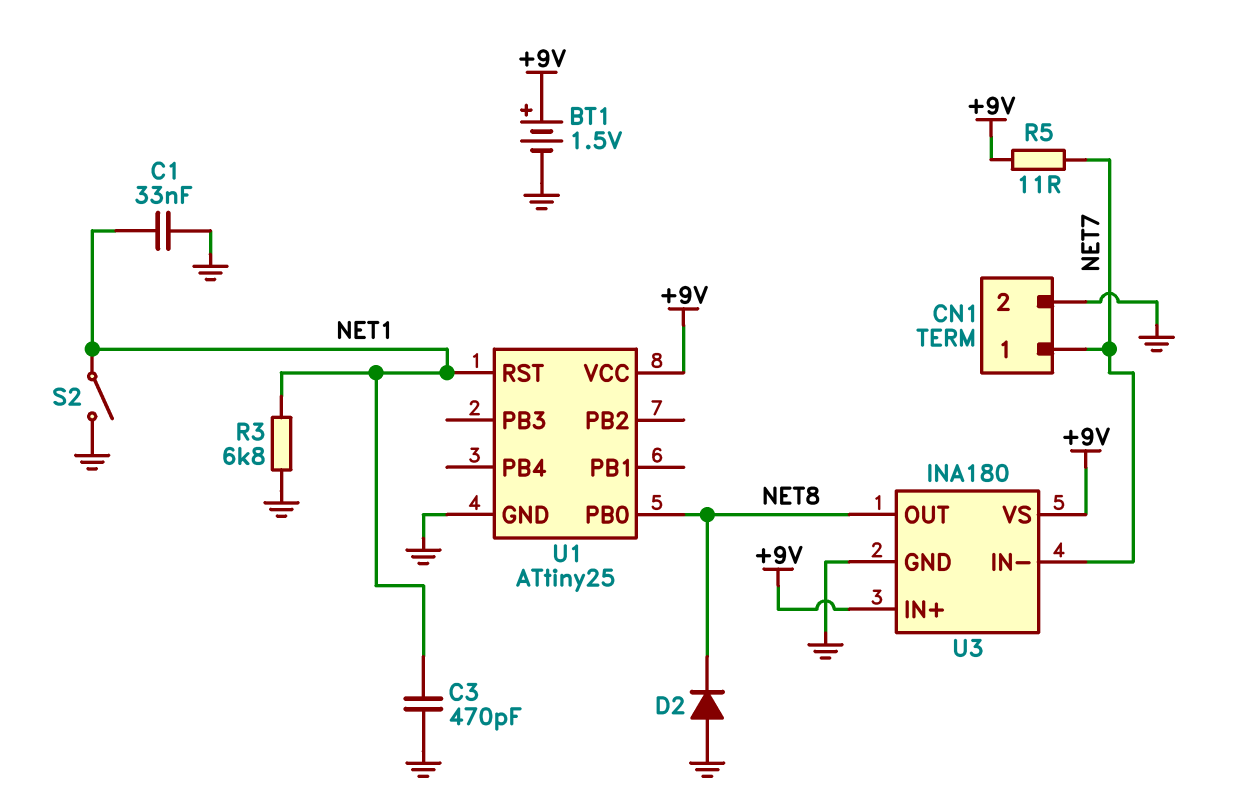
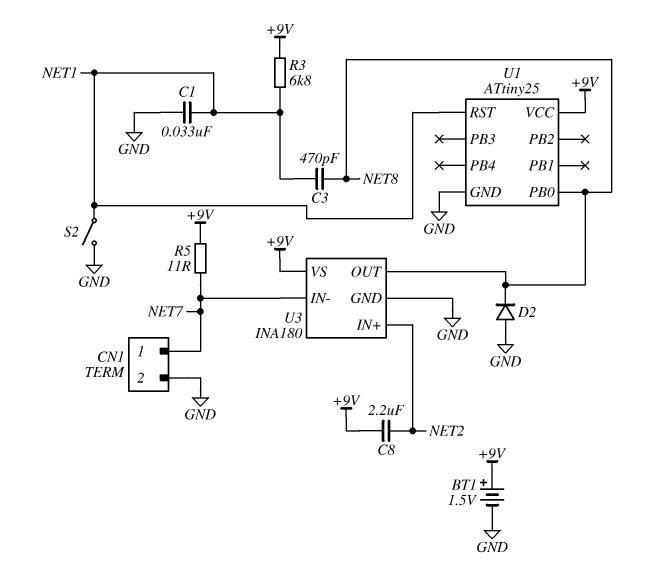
C3: 470pF (GND, NET1) -> 470pF (NET1, NET8)
C8: none -> 2.2uF (+9V, NET2)
R3: 6.8k (GND, NET1) -> 6.8k (+9V, NET1)
U3 pin IN+: +9V -> NET2

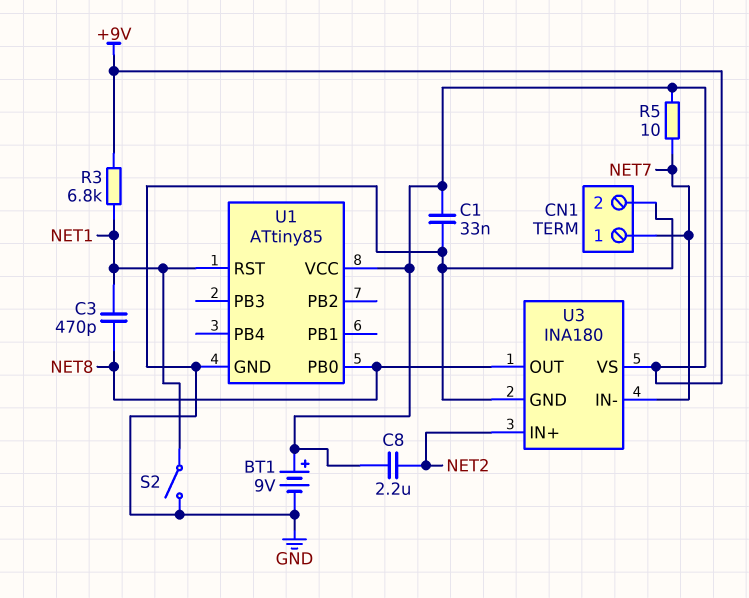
BT1: 1.5V (plus +9V, minus GND) -> 9V (plus +9V, minus GND)
C1: 33nF (GND, NET1) -> 33nF (+9V, GND)
D2: diode (A GND, K NET8) -> none
R5: 11 (+9V, NET7) -> 10 (+9V, NET7)
U1: ATtiny25 -> ATtiny85

